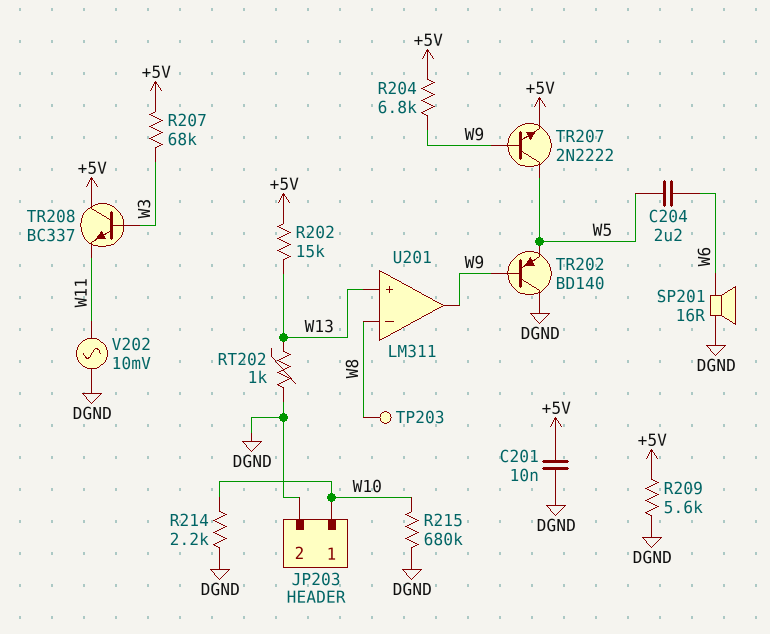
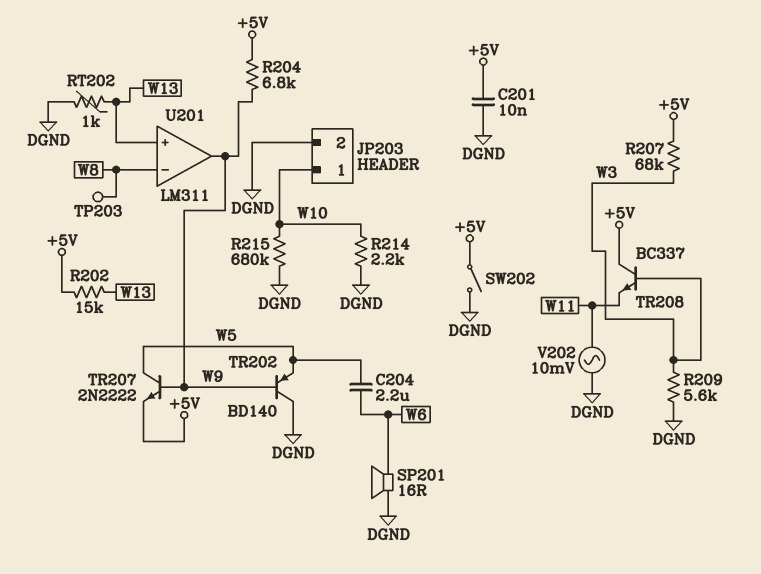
R209: 5.6k (+5V, DGND) -> 5.6k (DGND, W3)
SW202: none -> switch (+5V, DGND)

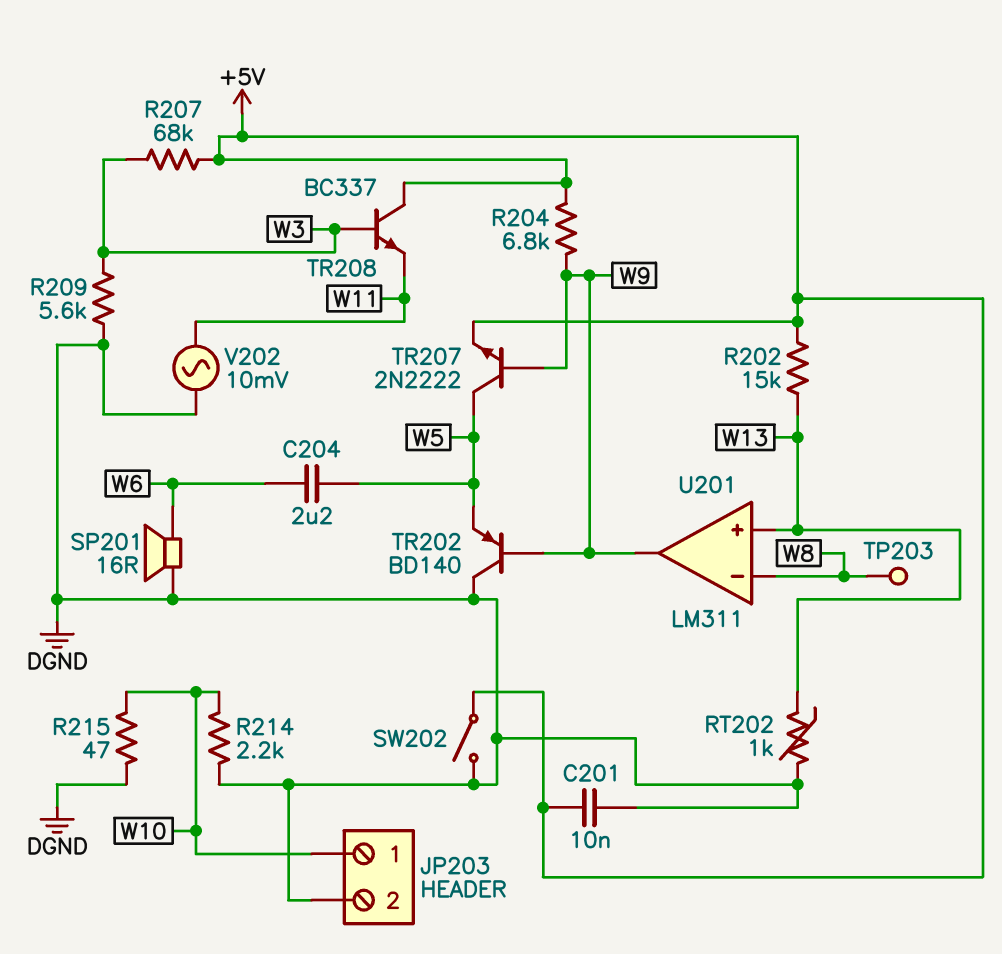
R215: 680k (DGND, W10) -> 47 (DGND, W10)

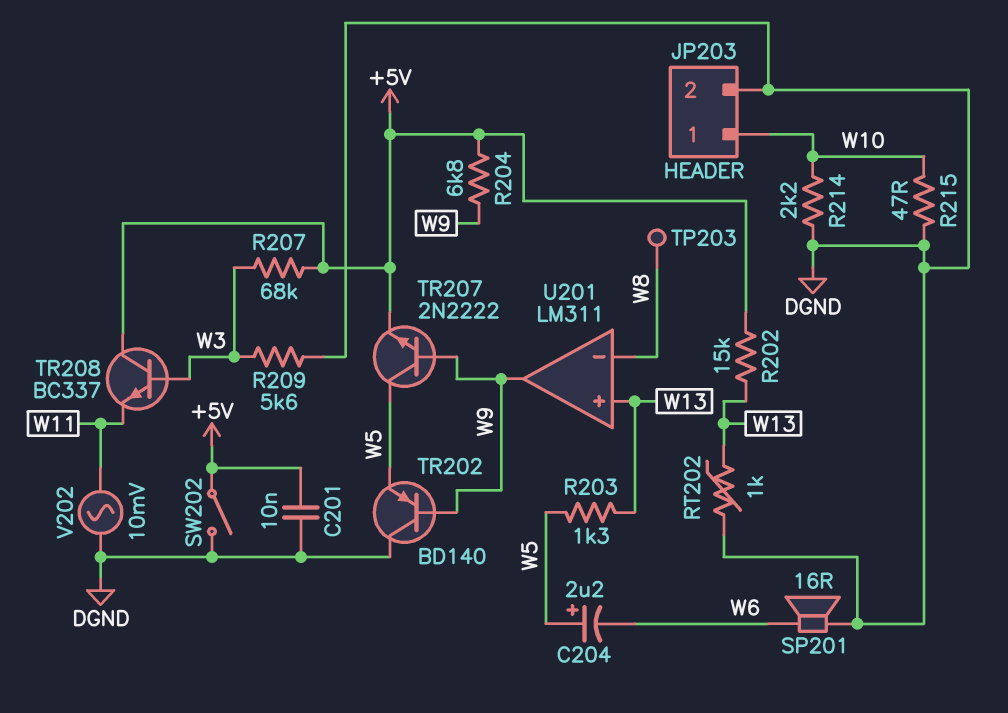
C204: 2.2uF (W5, W6) -> 2.2uF (plus W5, minus W6)
R203: none -> 1.3k (W5, W13)

